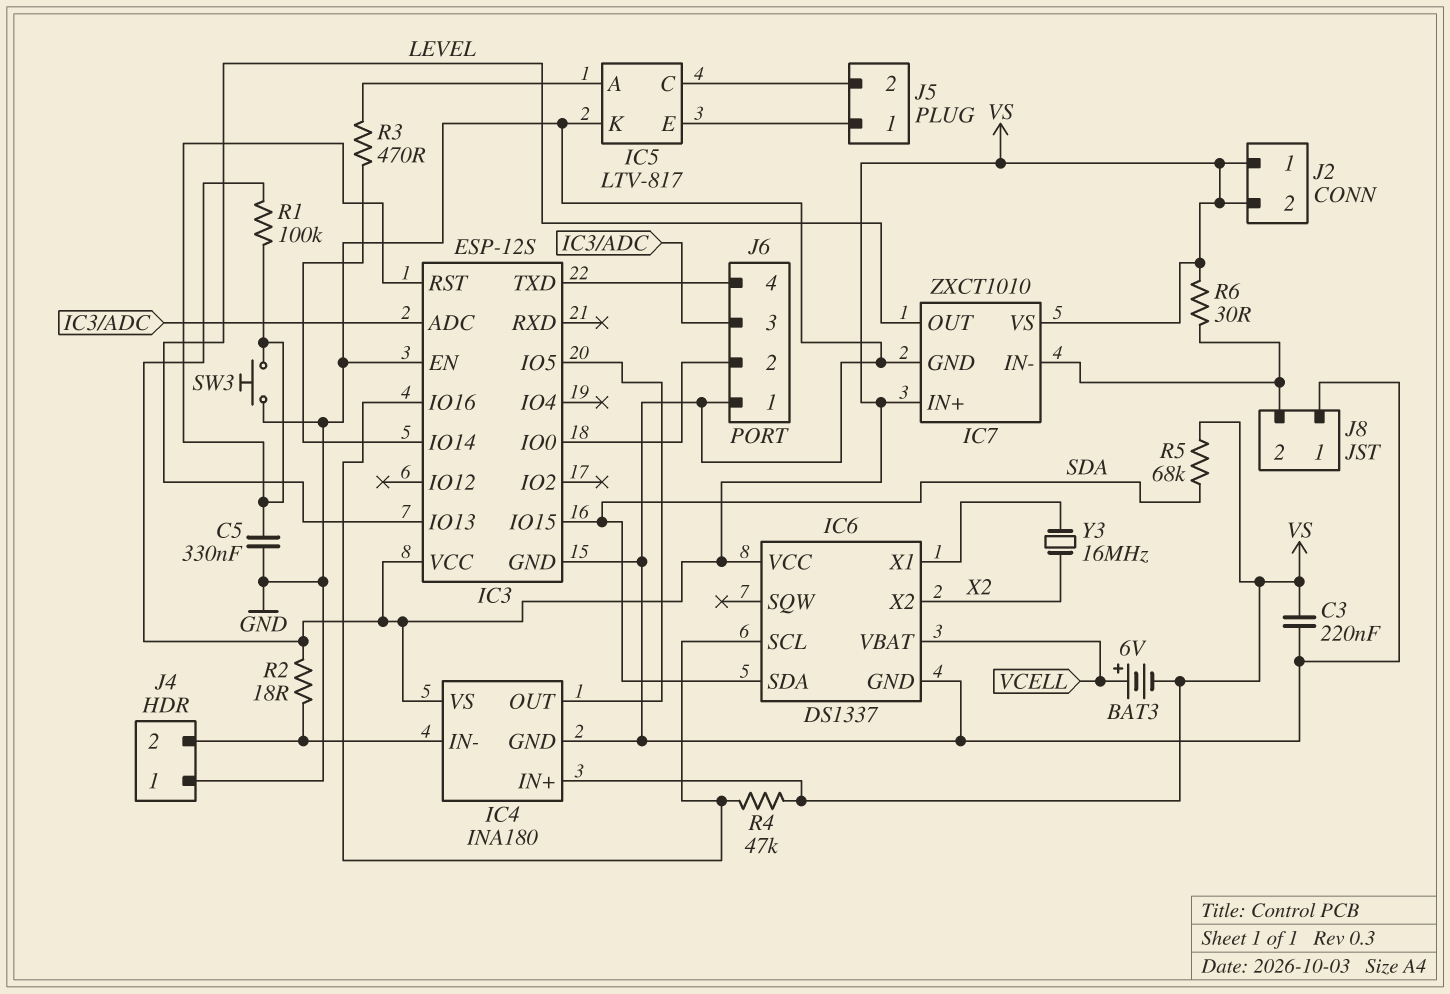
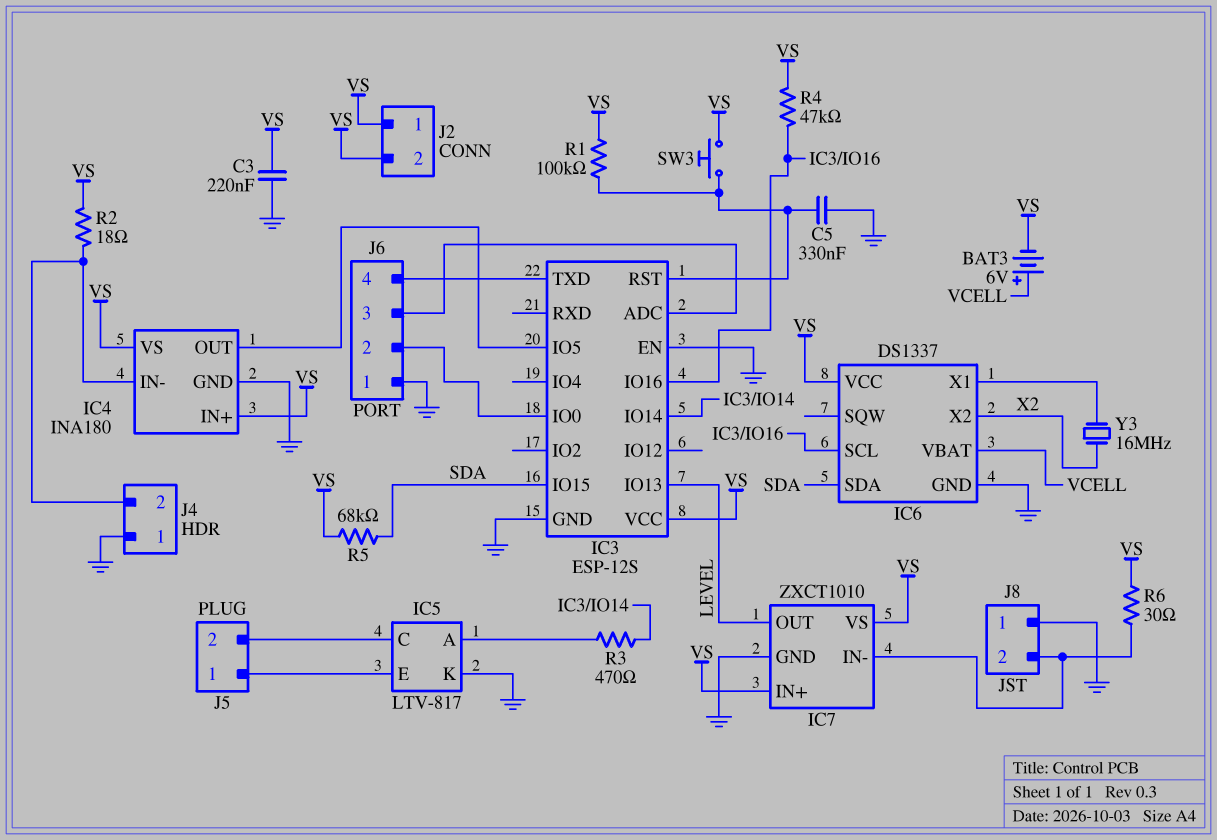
SW3: button (GND, IC3/RST) -> button (IC3/RST, VS)

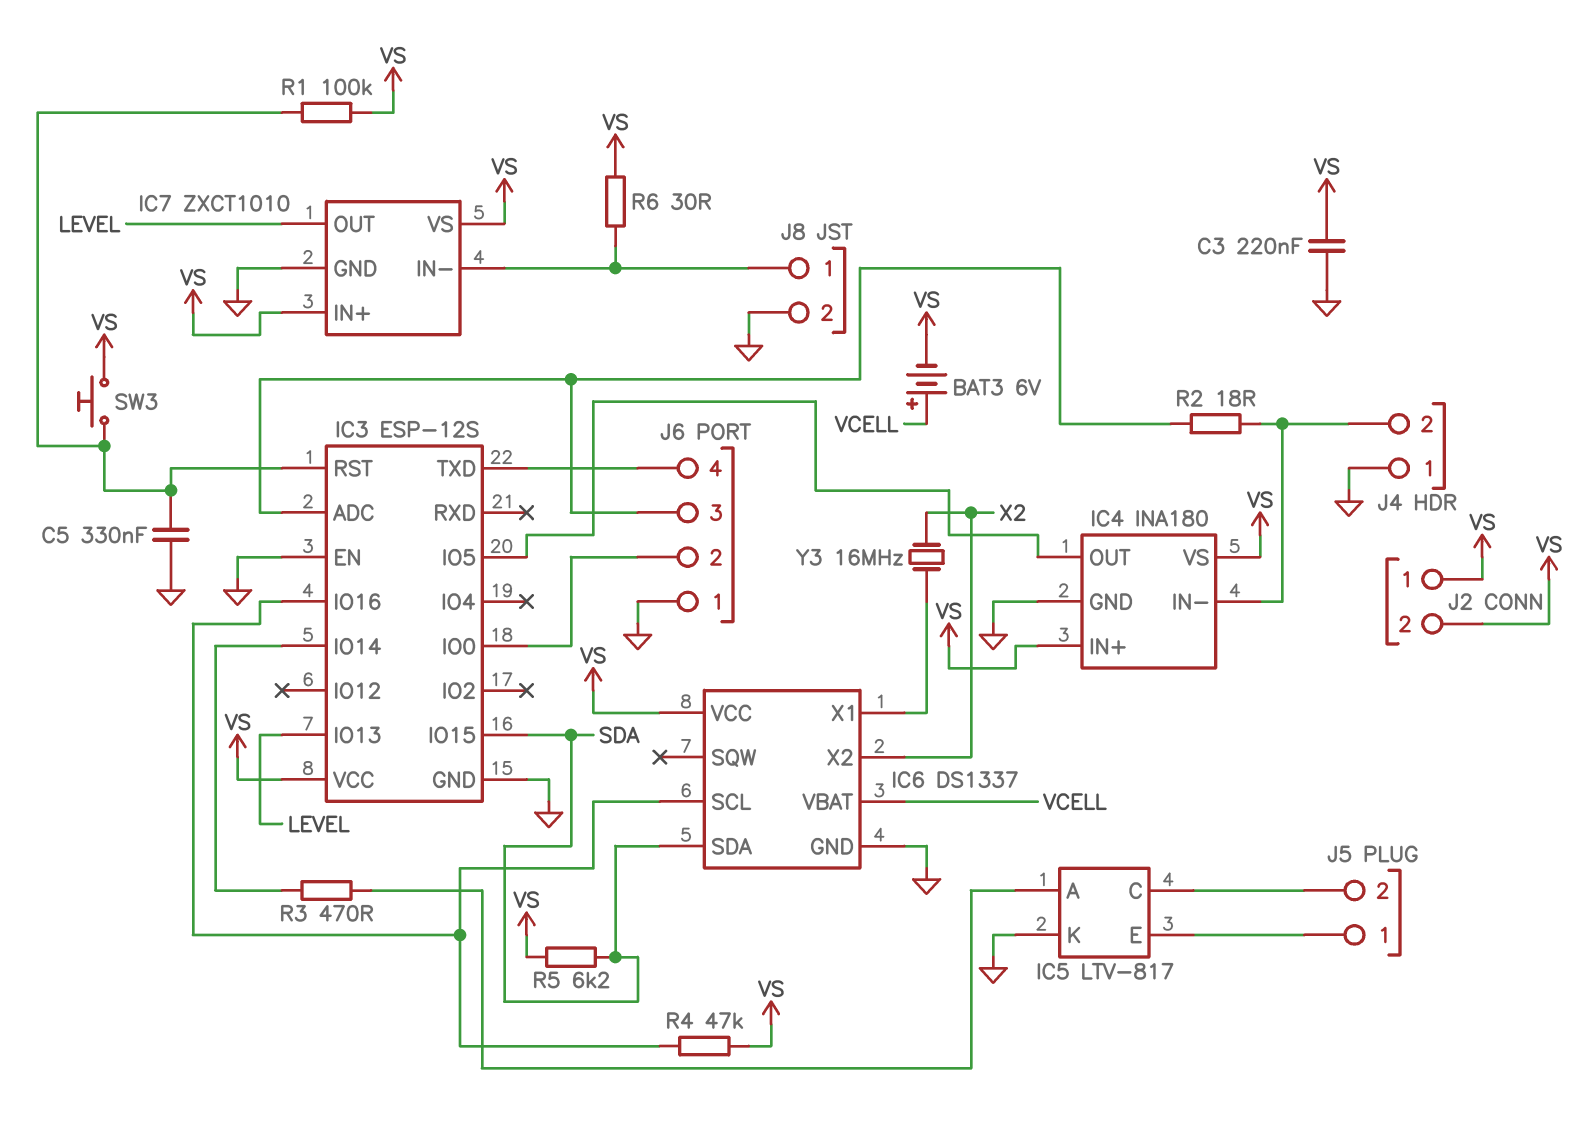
J8 pin 1: GND -> IC7/IN-
J8 pin 2: IC7/IN- -> GND
R2: 18 (IC4/IN-, VS) -> 18 (IC3/ADC, IC4/IN-)
R5: 68k (SDA, VS) -> 6.2k (SDA, VS)

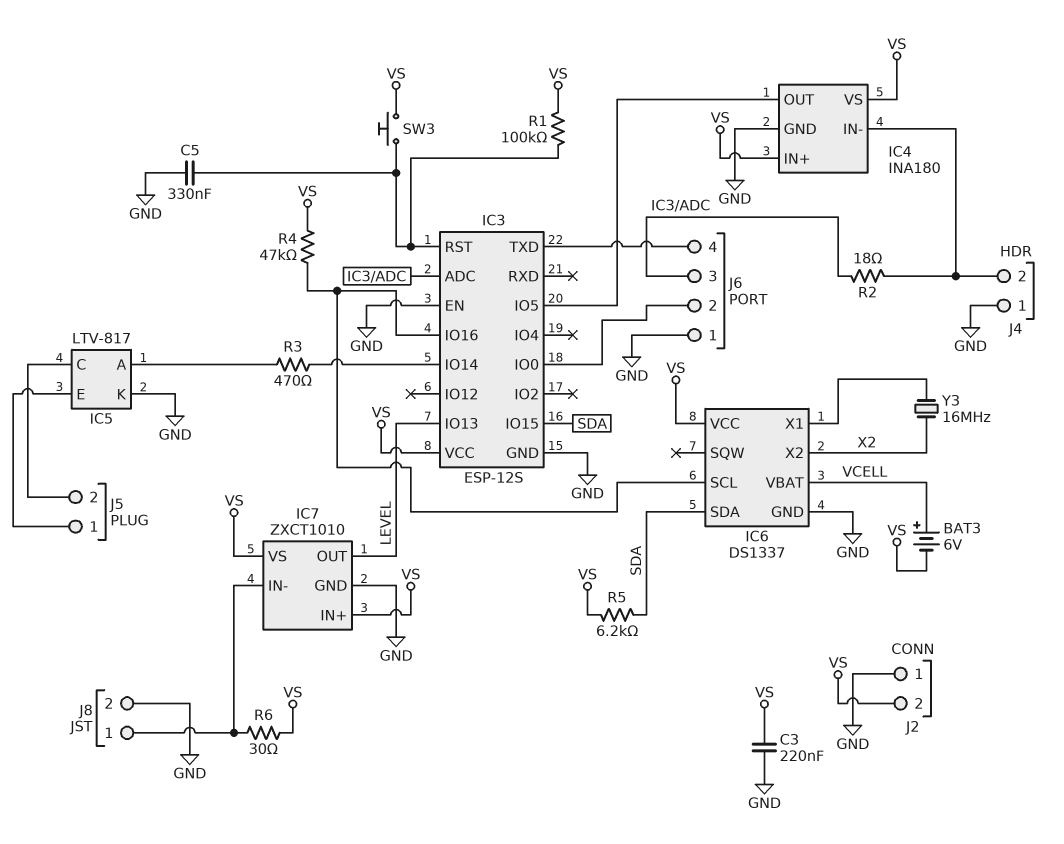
J2 pin 1: VS -> GND

